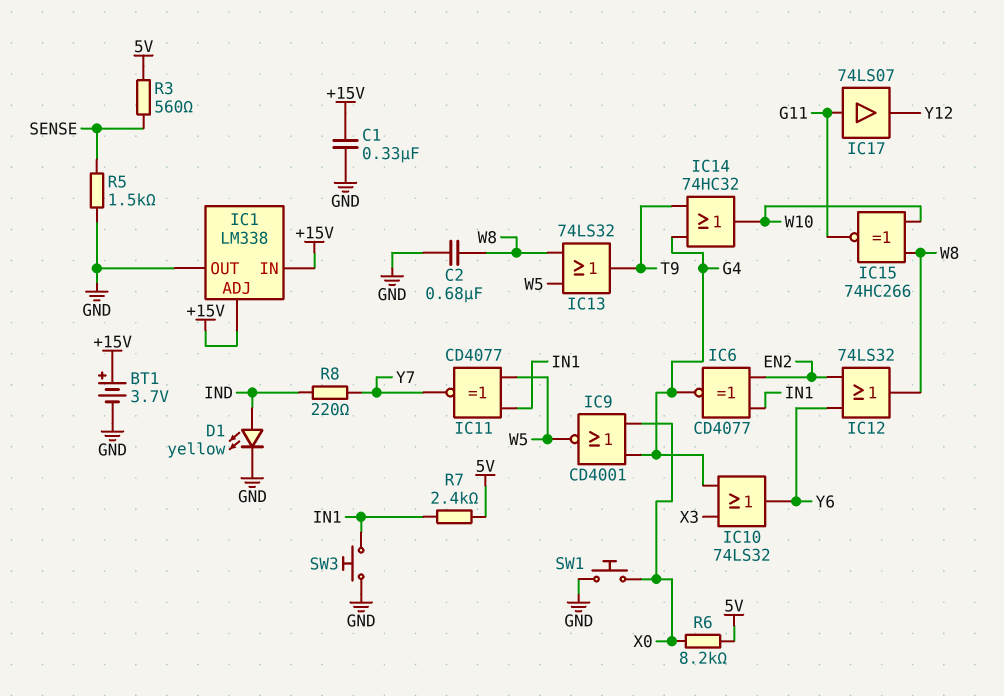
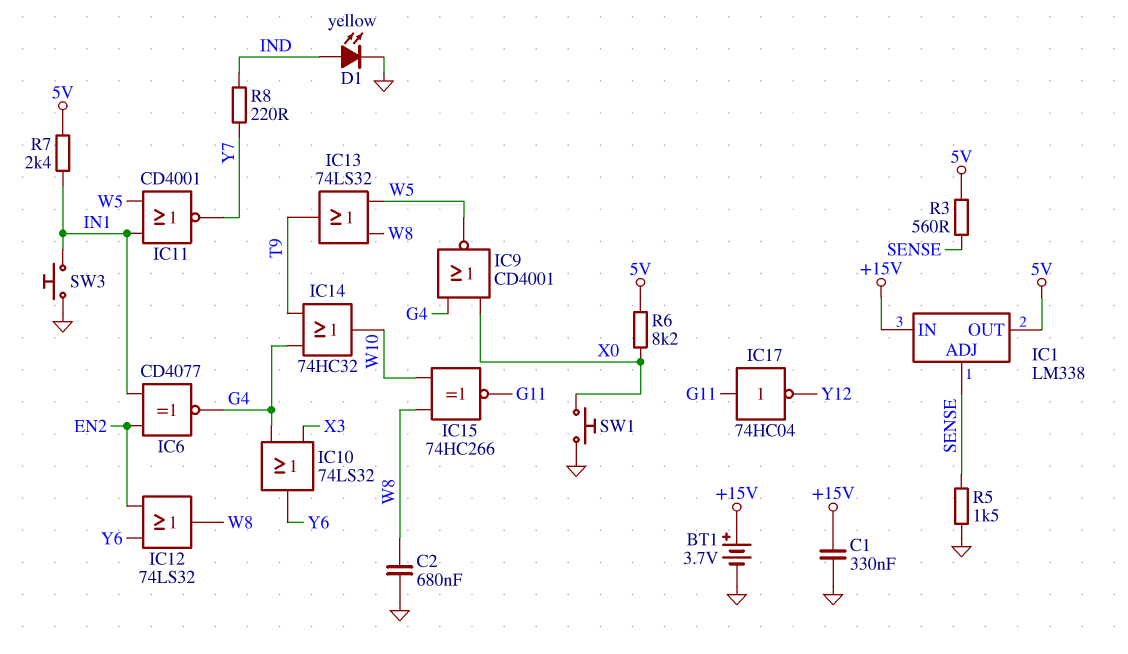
IC1 pin ADJ: +15V -> SENSE
IC1 pin OUT: GND -> 5V
IC11: XNOR CD4077 (in IN1, in W5, out Y7) -> NOR CD4001 (in IN1, in W5, out Y7)
IC17: buffer 74LS07 (in G11, out Y12) -> NOT 74HC04 (in G11, out Y12)

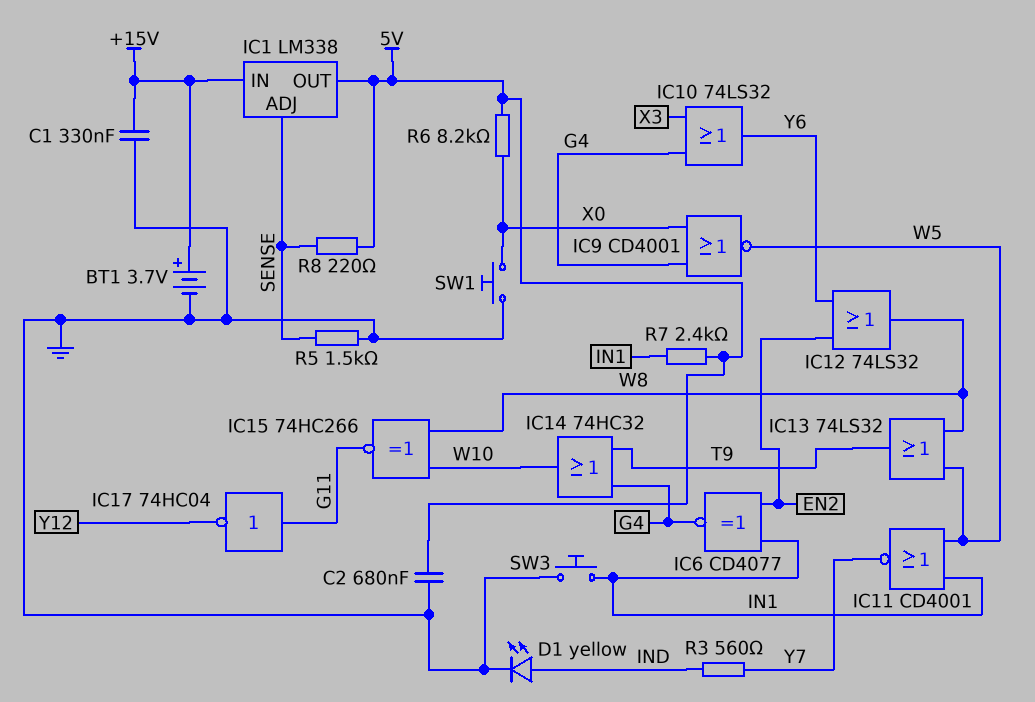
C2: 680nF (GND, W8) -> 680nF (5V, GND)
R3: 560 (5V, SENSE) -> 560 (IND, Y7)
R8: 220 (IND, Y7) -> 220 (5V, SENSE)

